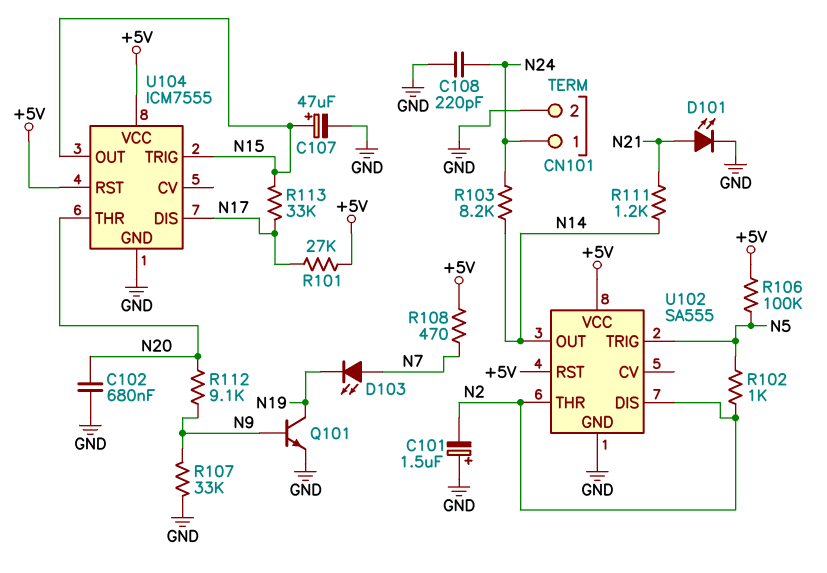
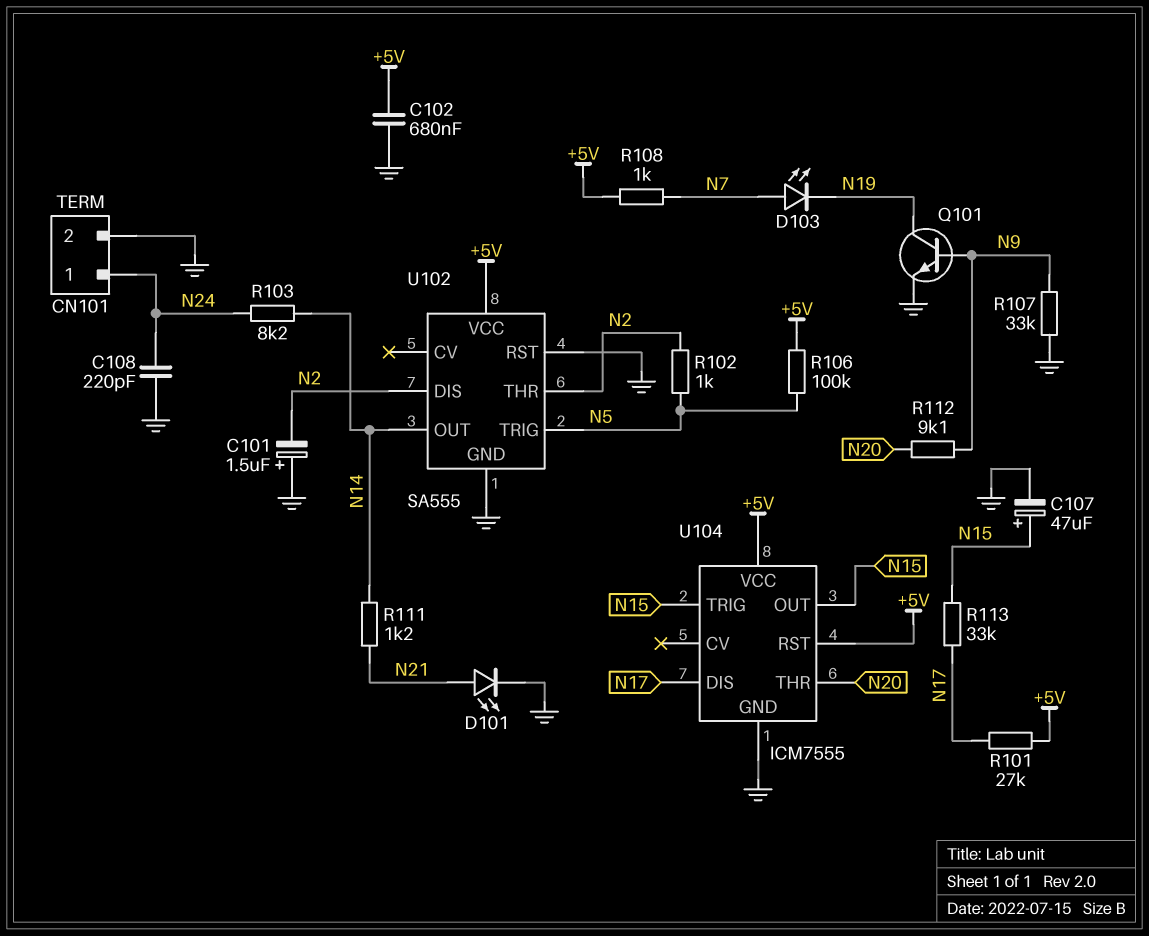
C102: 680nF (GND, N20) -> 680nF (+5V, GND)
R108: 470 (+5V, N7) -> 1k (+5V, N7)
U102 pin RST: +5V -> GND

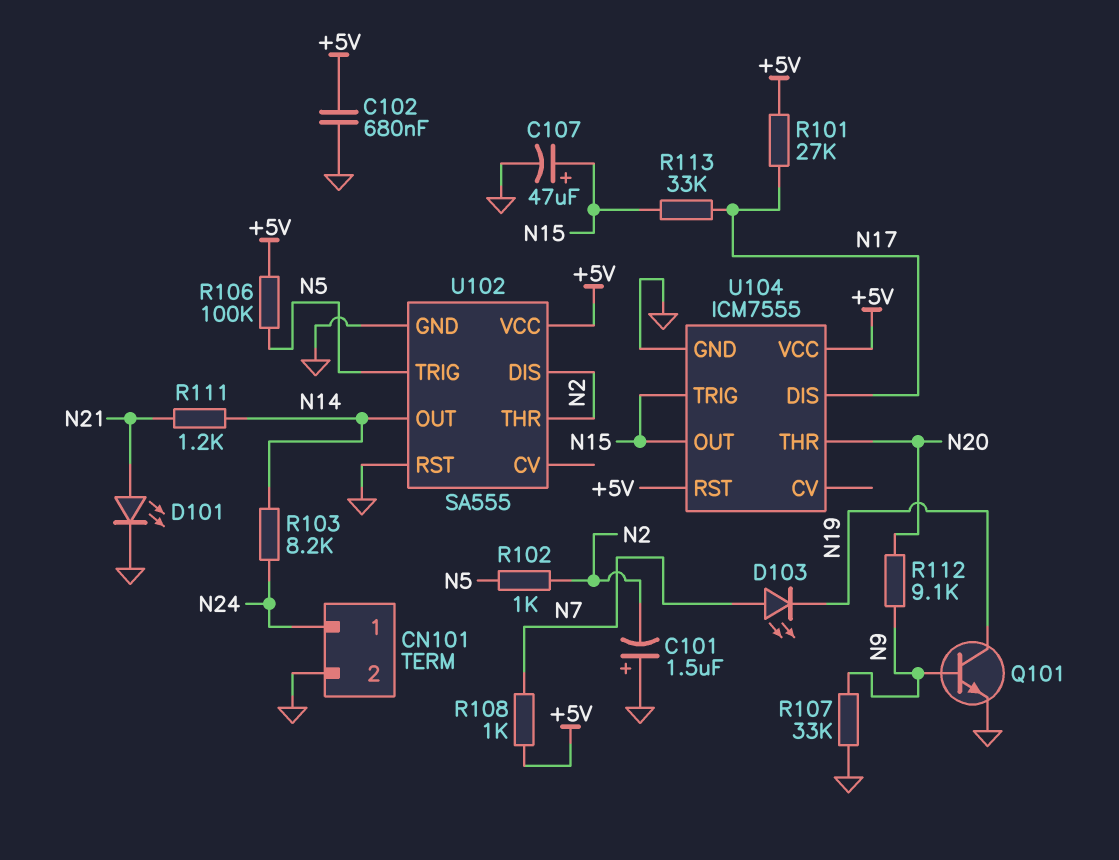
C108: 220pF (GND, N24) -> none

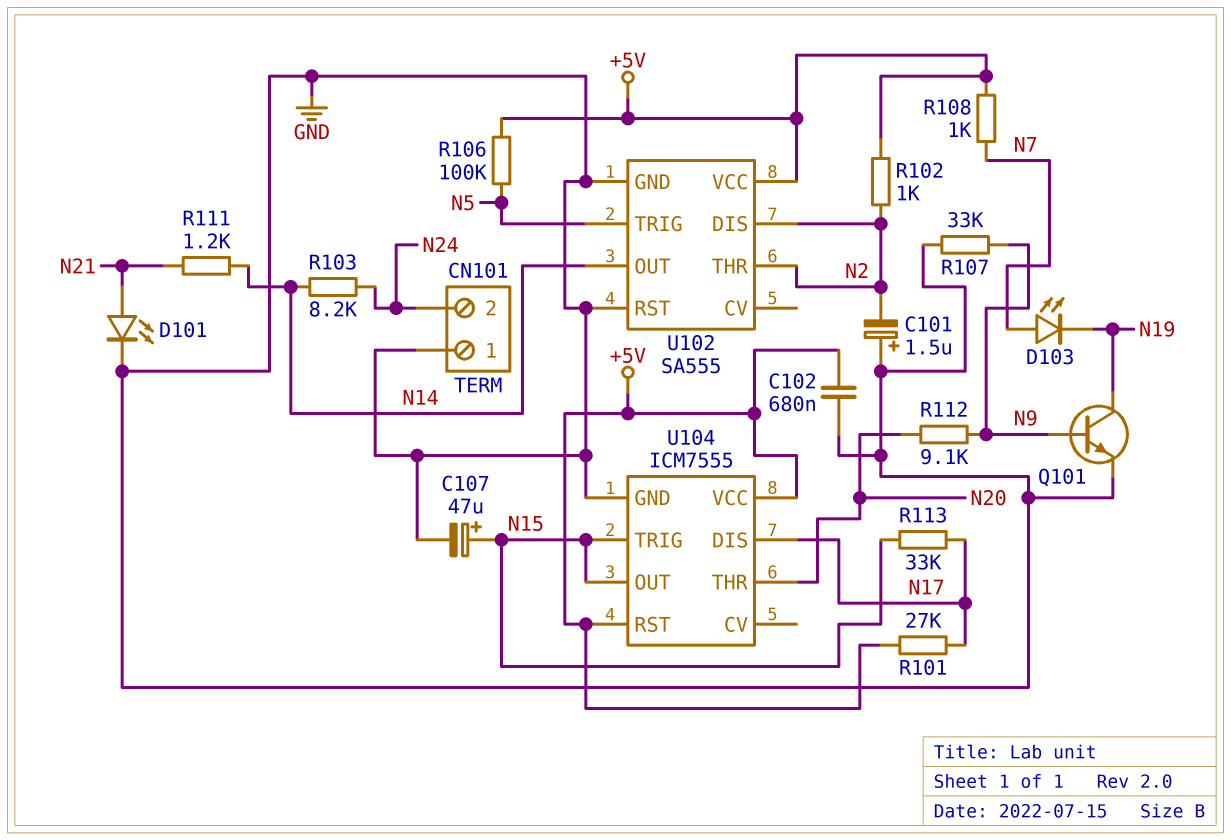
CN101 pin 1: N24 -> GND
CN101 pin 2: GND -> N24
R102: 1k (N2, N5) -> 1k (+5V, N2)

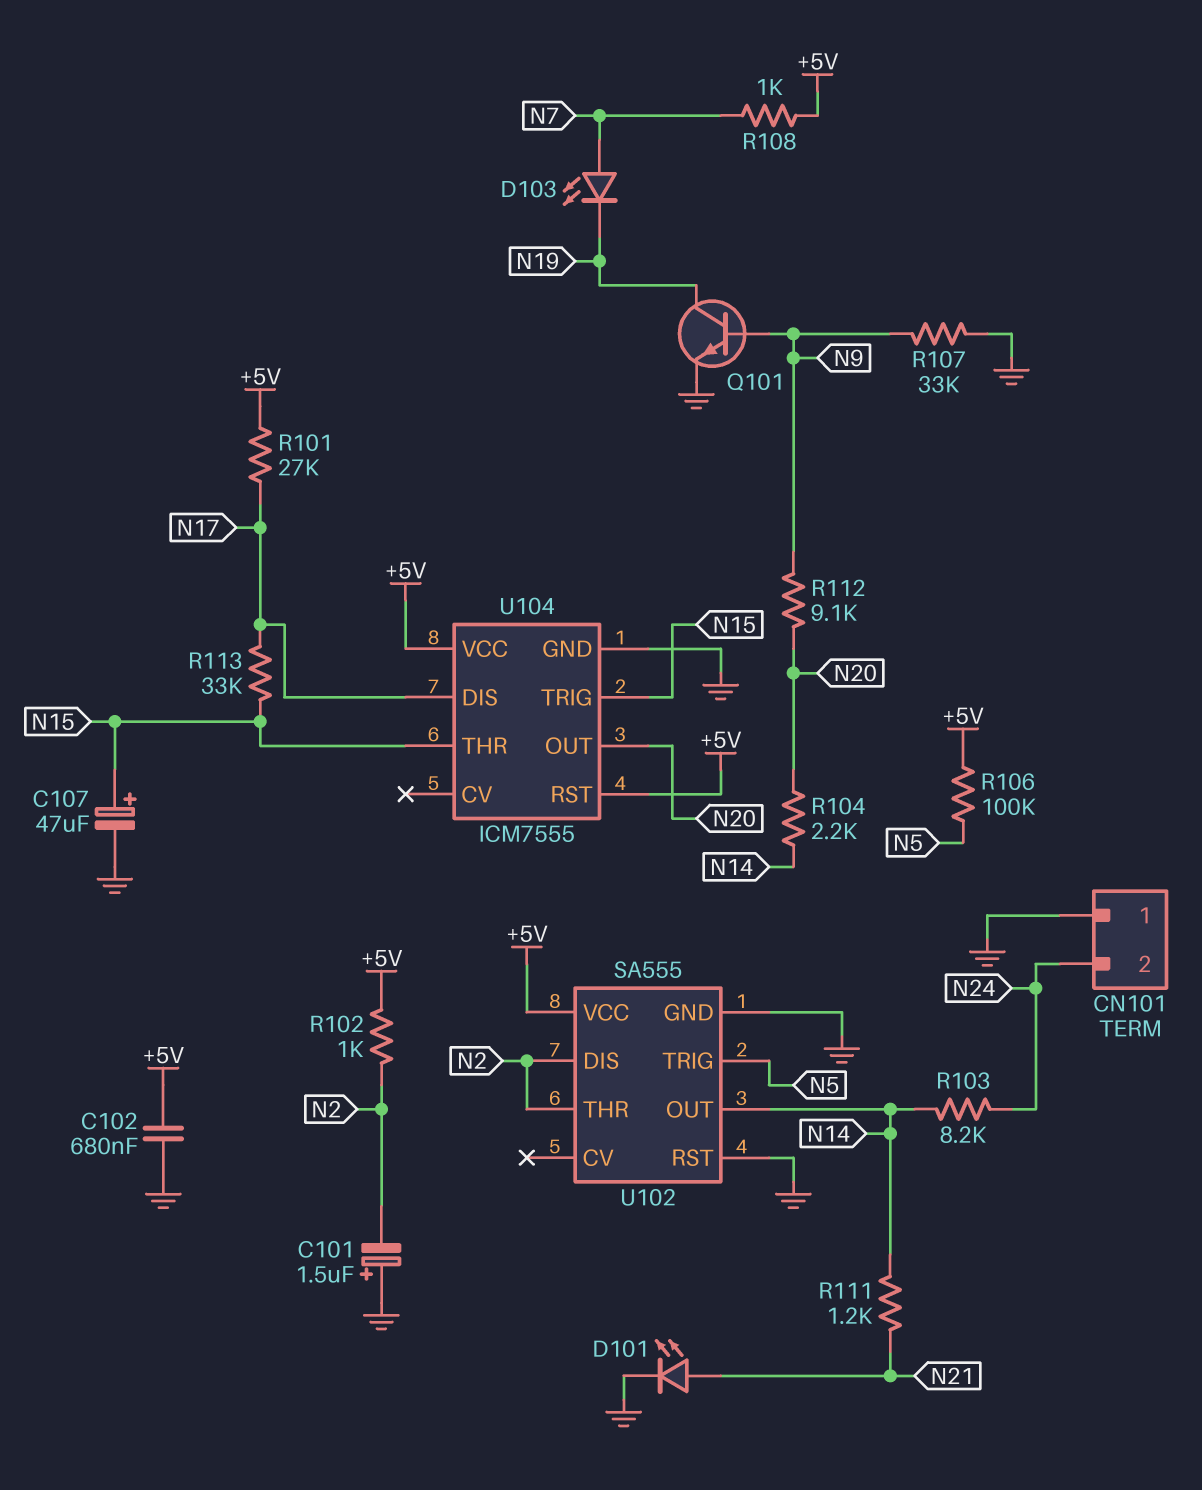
R104: none -> 2.2k (N14, N20)
U104 pin OUT: N15 -> N20
U104 pin THR: N20 -> N15

